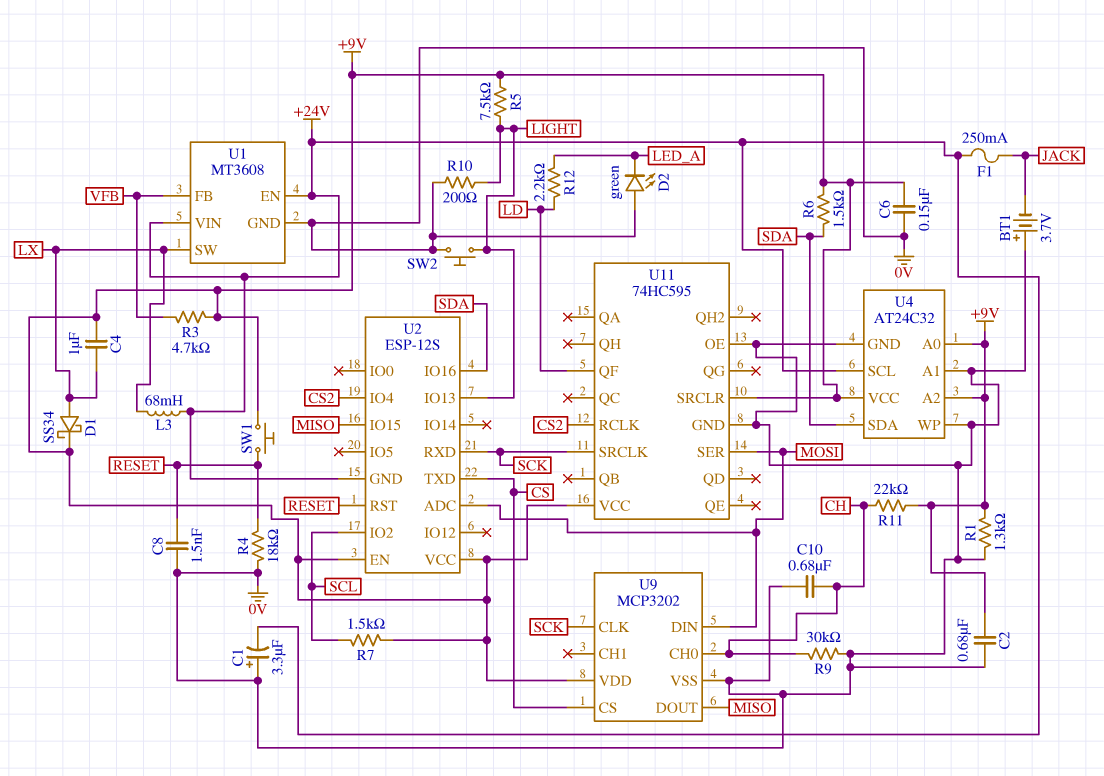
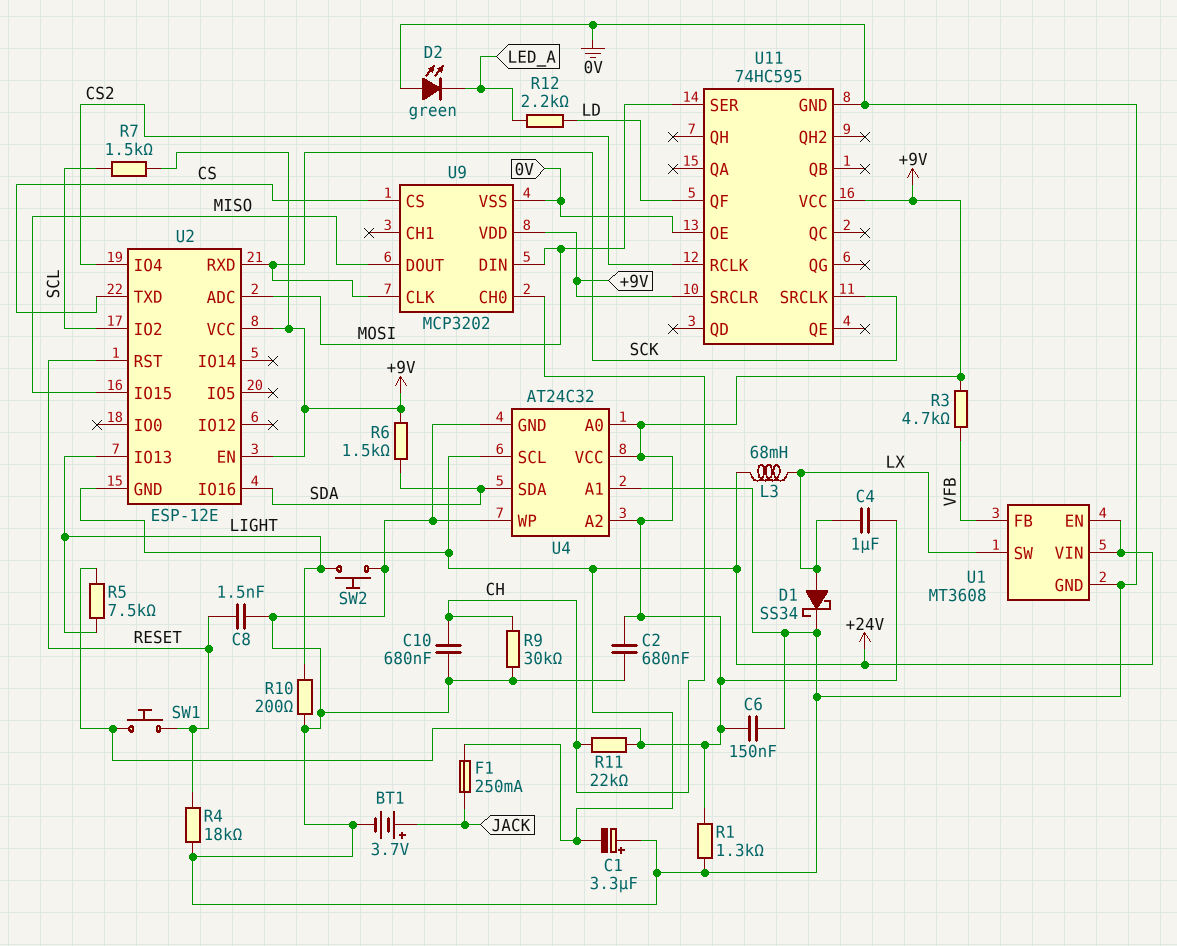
BT1: 3.7V (plus 0V, minus JACK) -> 3.7V (plus JACK, minus 0V)
D1: schottky SS34 (A LX, K +9V) -> schottky SS34 (A LX, K 0V)
U2: ESP-12S -> ESP-12E

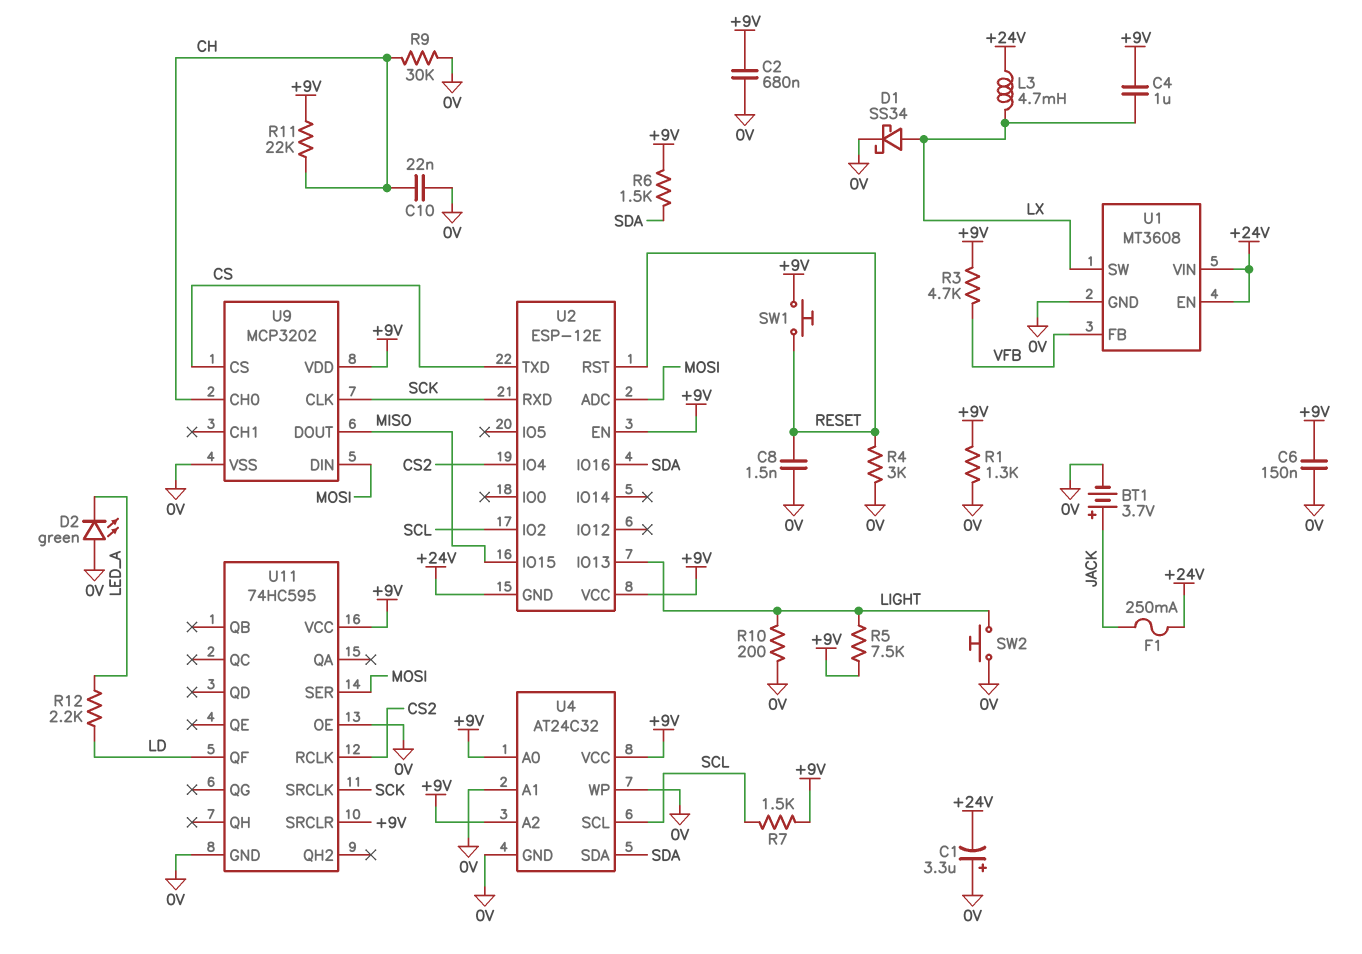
C10: 680nF (0V, CH) -> 22nF (0V, CH)
L3: 68mH (+24V, LX) -> 4.7mH (+24V, LX)
R4: 18k (0V, RESET) -> 3k (0V, RESET)
U4 pin SCL: +24V -> SCL

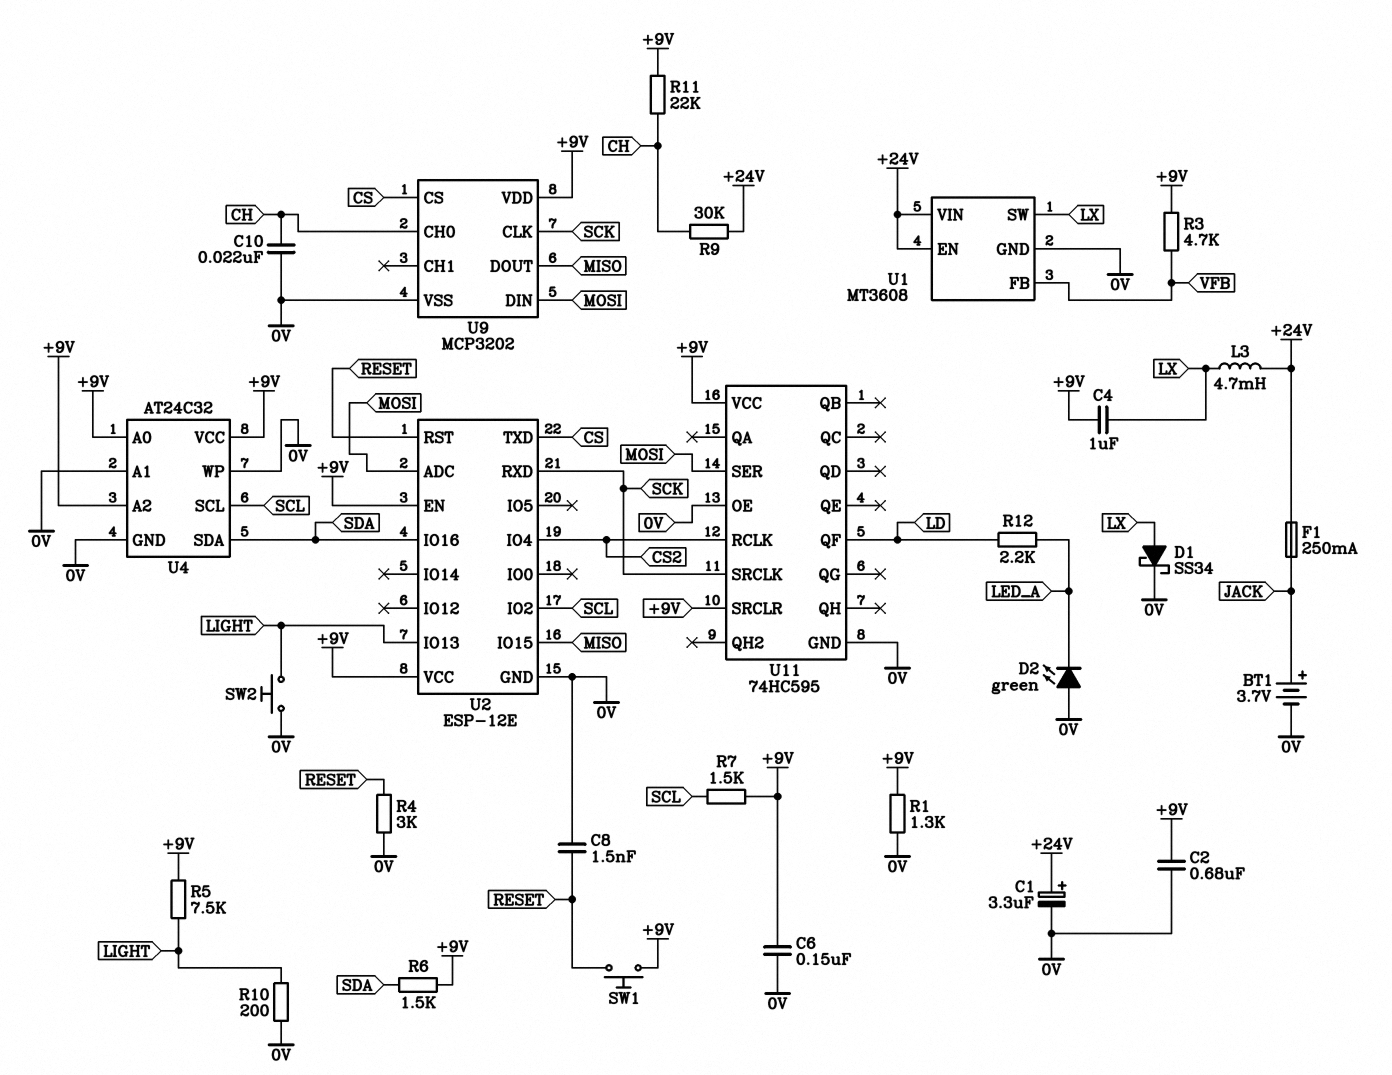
C1: 3.3uF (plus 0V, minus +24V) -> 3.3uF (plus +24V, minus 0V)
R9: 30k (0V, CH) -> 30k (+24V, CH)
U2 pin GND: +24V -> 0V

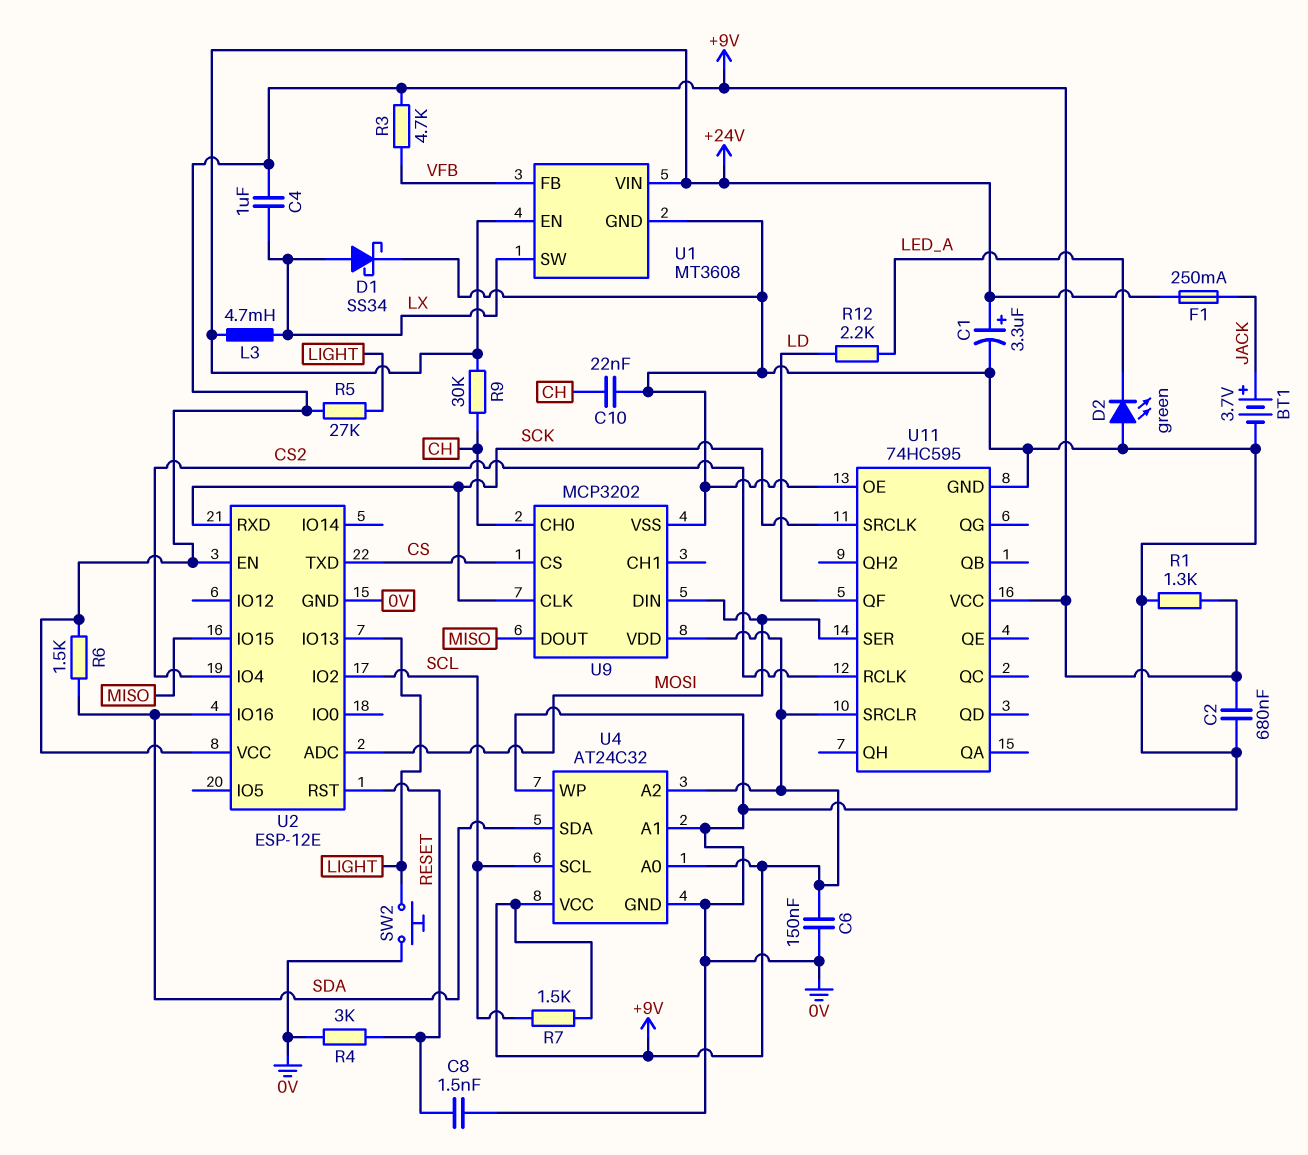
R5: 7.5k (+9V, LIGHT) -> 27k (+9V, LIGHT)
R10: 200 (0V, LIGHT) -> none
R11: 22k (+9V, CH) -> none
SW1: button (+9V, RESET) -> none

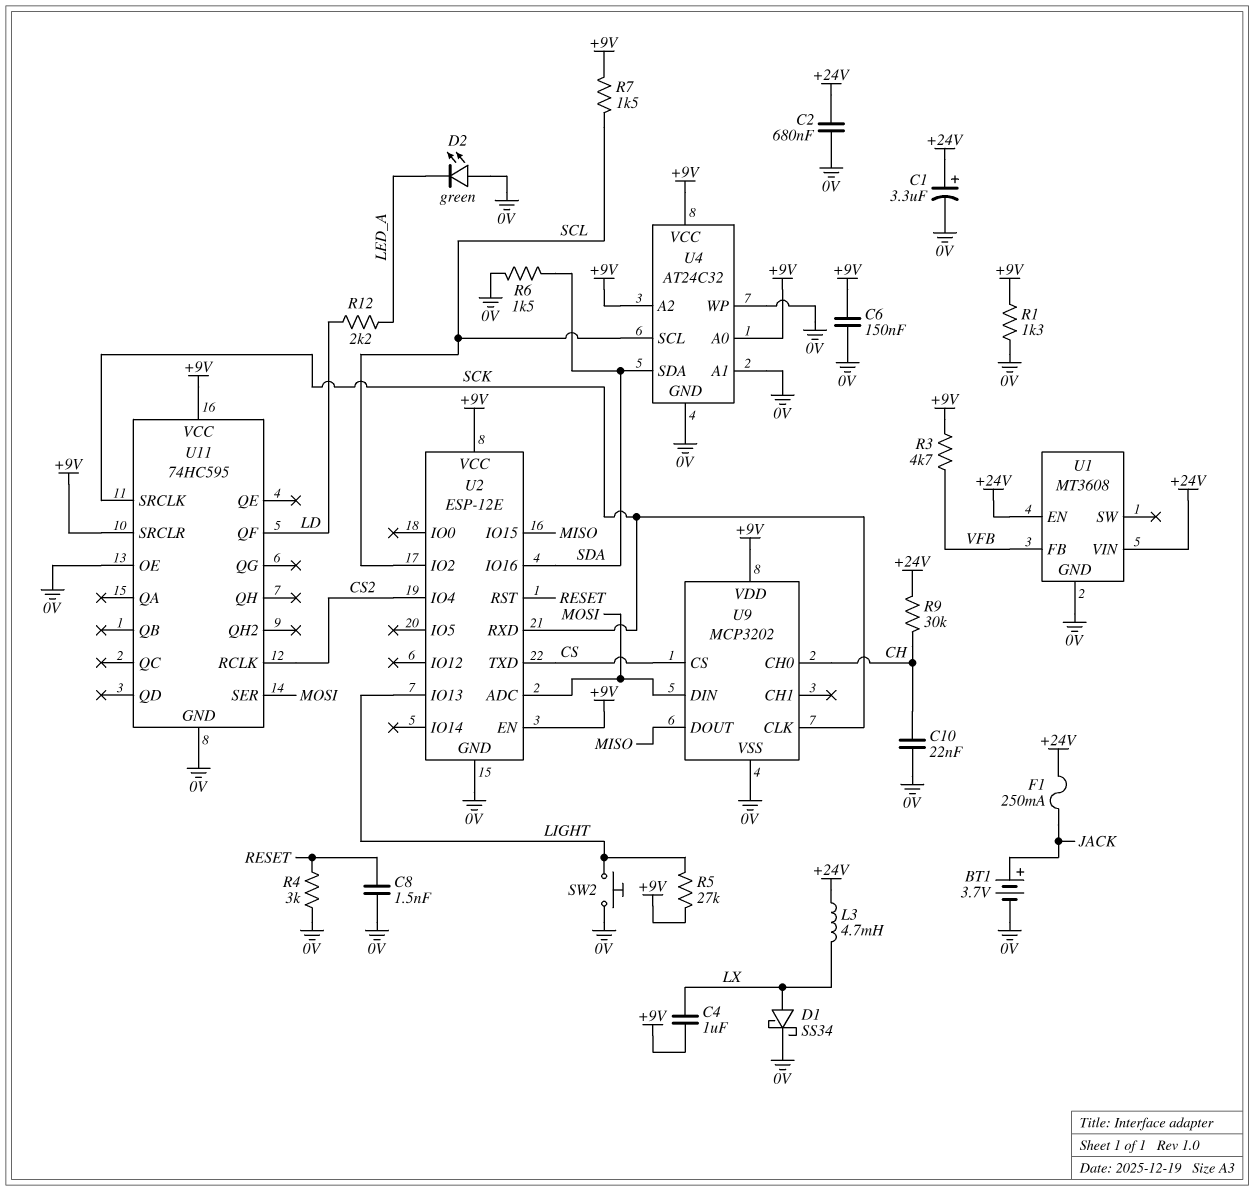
C2: 680nF (+9V, 0V) -> 680nF (+24V, 0V)
R6: 1.5k (+9V, SDA) -> 1.5k (0V, SDA)
U1 pin SW: LX -> none

